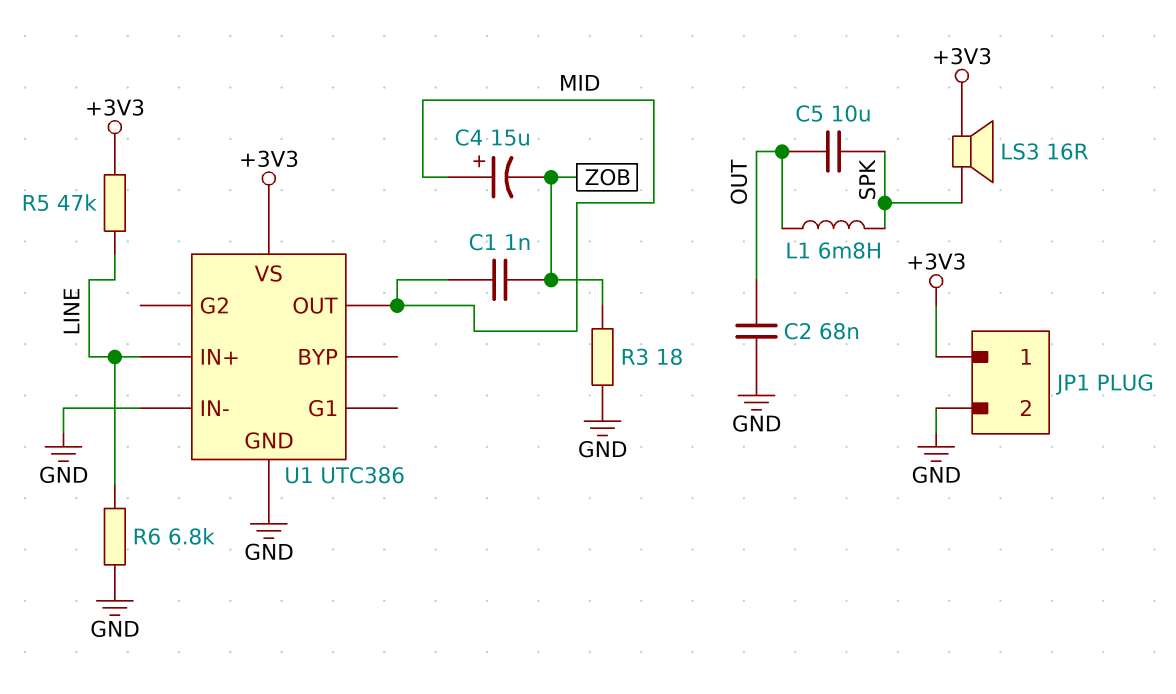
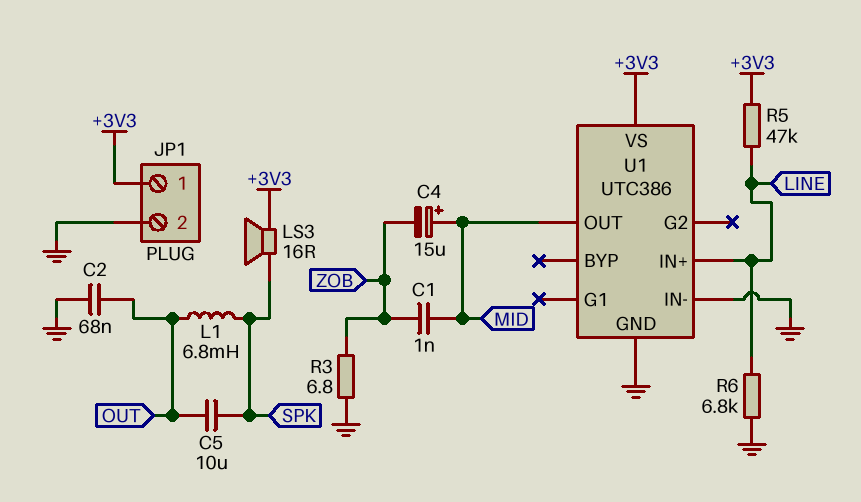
R3: 18 (GND, ZOB) -> 6.8 (GND, ZOB)

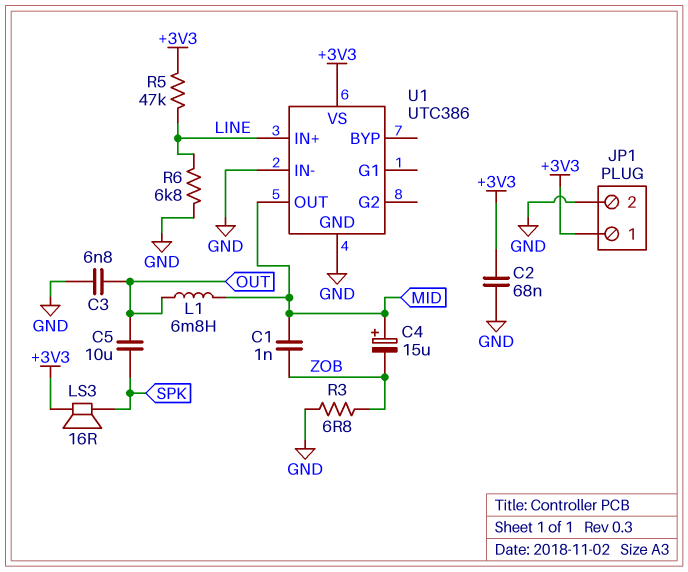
C2: 68nF (GND, OUT) -> 68nF (+3V3, GND)
C3: none -> 6.8nF (GND, OUT)
L1: 6.8mH (OUT, SPK) -> 6.8mH (MID, OUT)

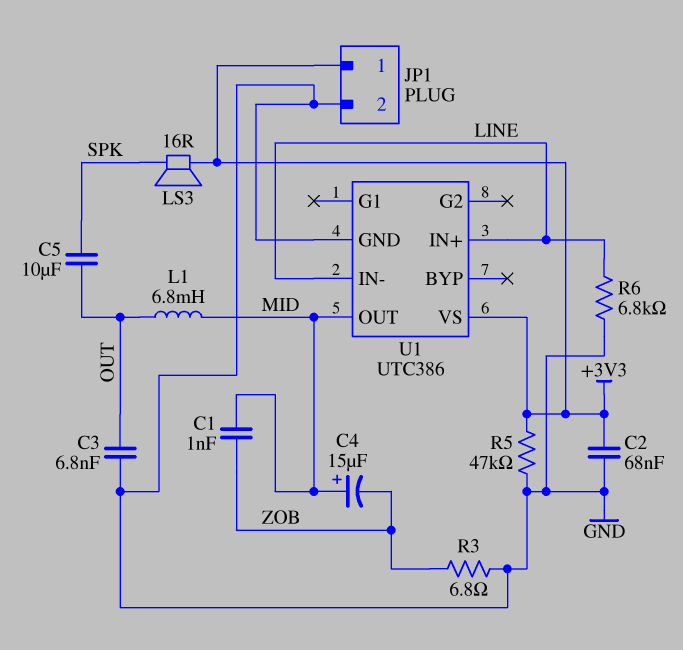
R5: 47k (+3V3, LINE) -> 47k (+3V3, GND)
U1 pin IN-: GND -> LINE

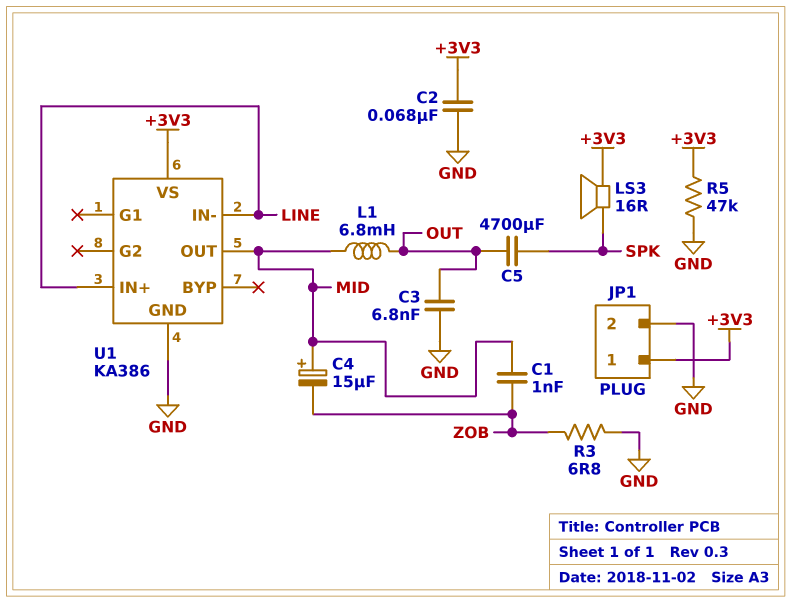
C5: 10uF (OUT, SPK) -> 4700uF (OUT, SPK)
R6: 6.8k (GND, LINE) -> none
U1: UTC386 -> KA386

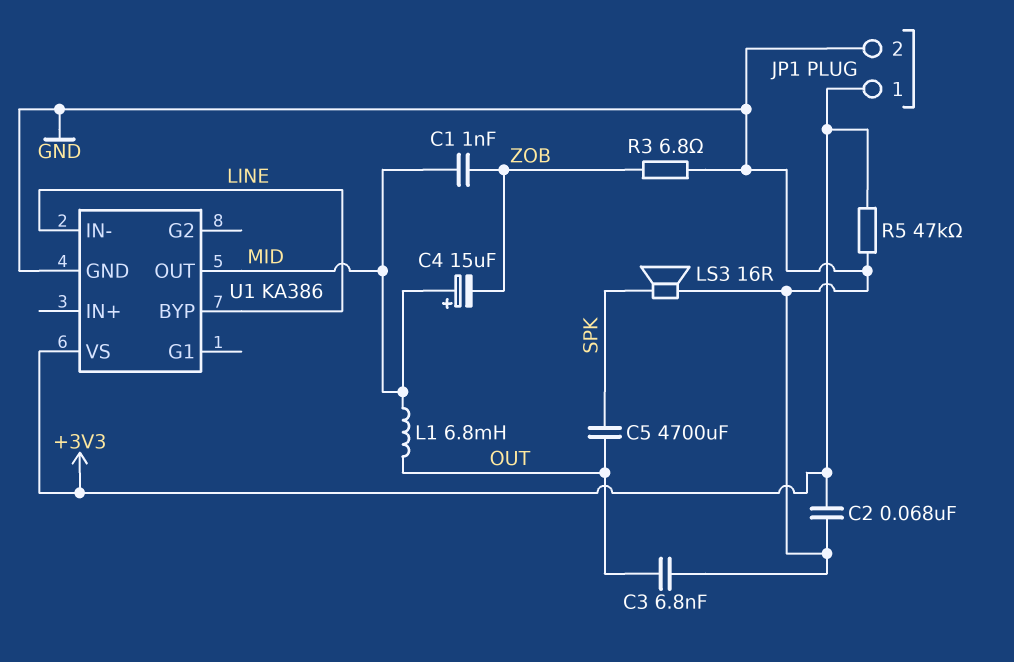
LS3: speaker 16R (+3V3, SPK) -> speaker 16R (GND, SPK)
U1 pin BYP: none -> LINE
U1 pin IN+: LINE -> none

